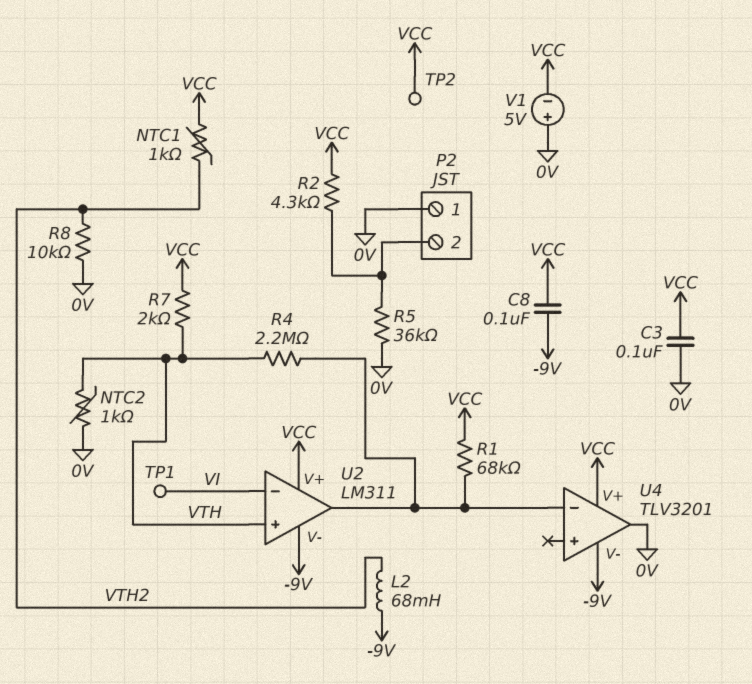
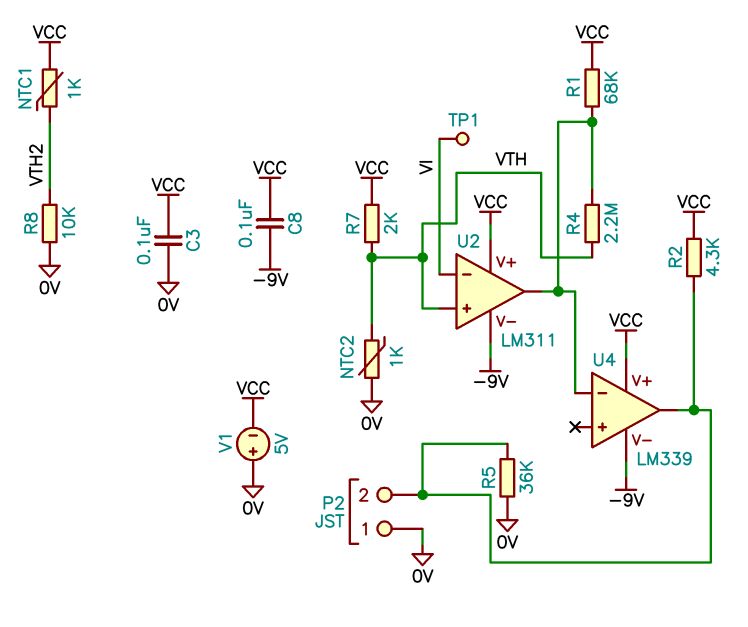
L2: 68mH (-9V, VTH2) -> none
TP2: test point (VCC) -> none
U4: TLV3201 -> LM339
U4 pin out: 0V -> P2/2

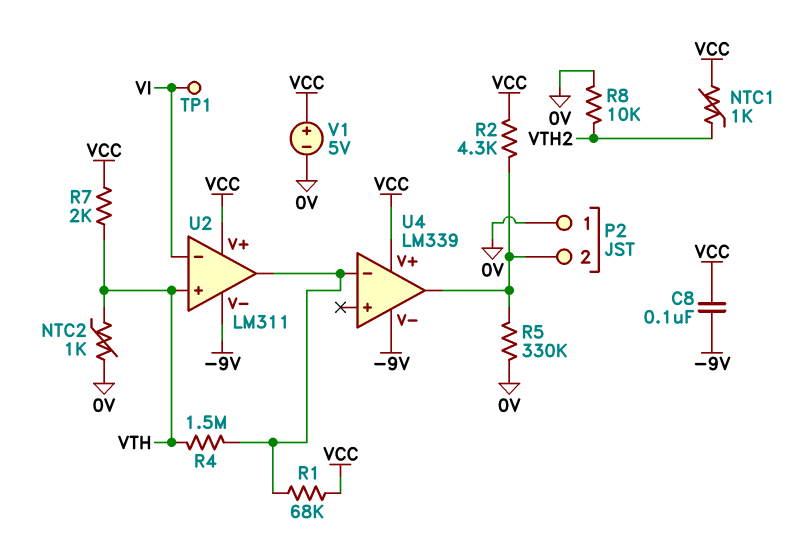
C3: 100nF (0V, VCC) -> none
R4: 2.2M (U2/out, VTH) -> 1.5M (U2/out, VTH)
R5: 36k (0V, P2/2) -> 330k (0V, P2/2)
V1: 5V (plus 0V, minus VCC) -> 5V (plus VCC, minus 0V)

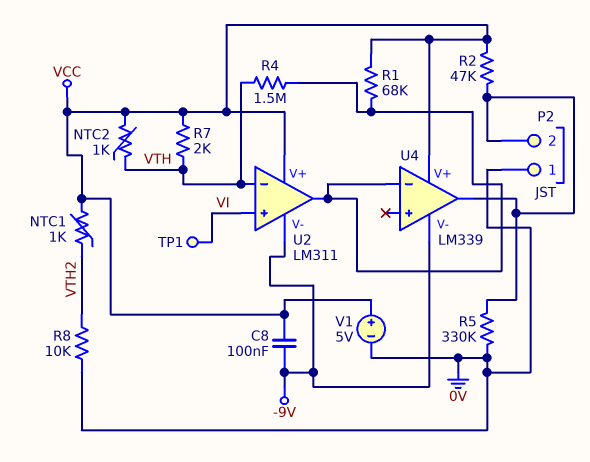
NTC2: 1k (0V, VTH) -> 1k (VCC, VTH)
R2: 4.3k (P2/2, VCC) -> 47k (P2/2, VCC)
U2 pin in+: VTH -> VI
U2 pin in-: VI -> VTH

